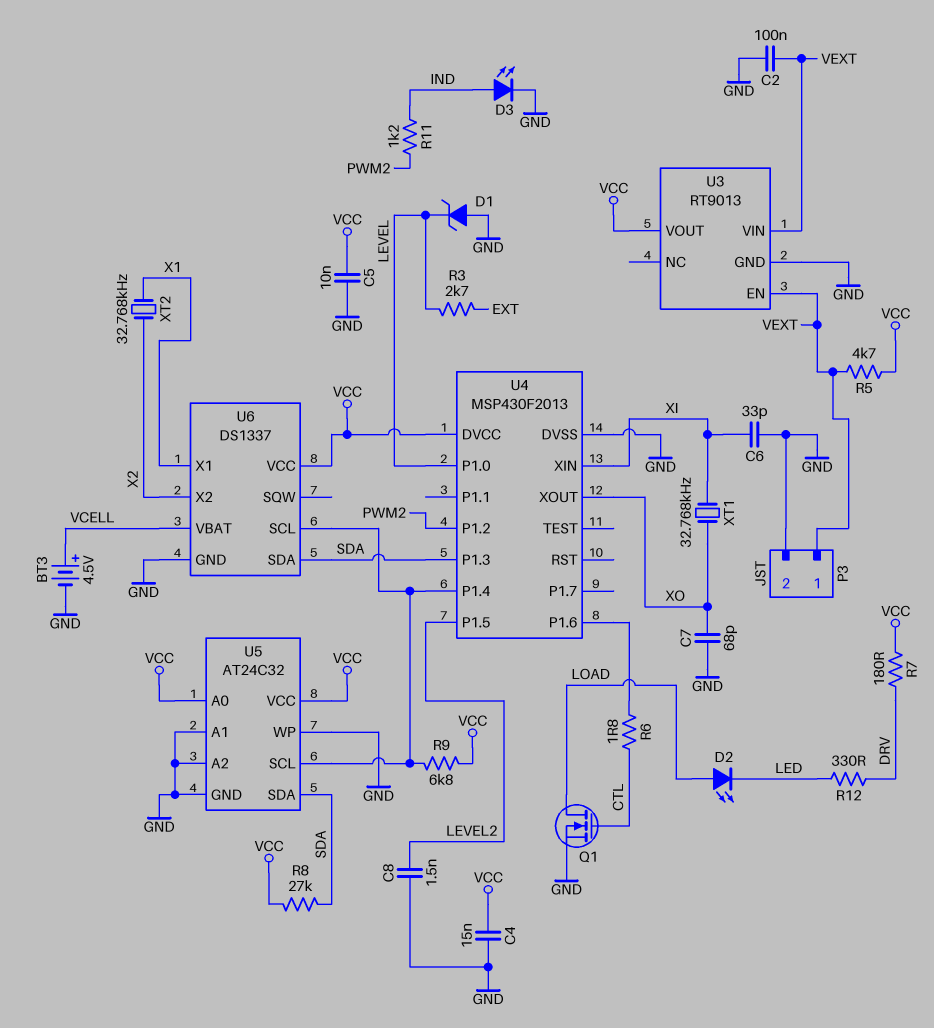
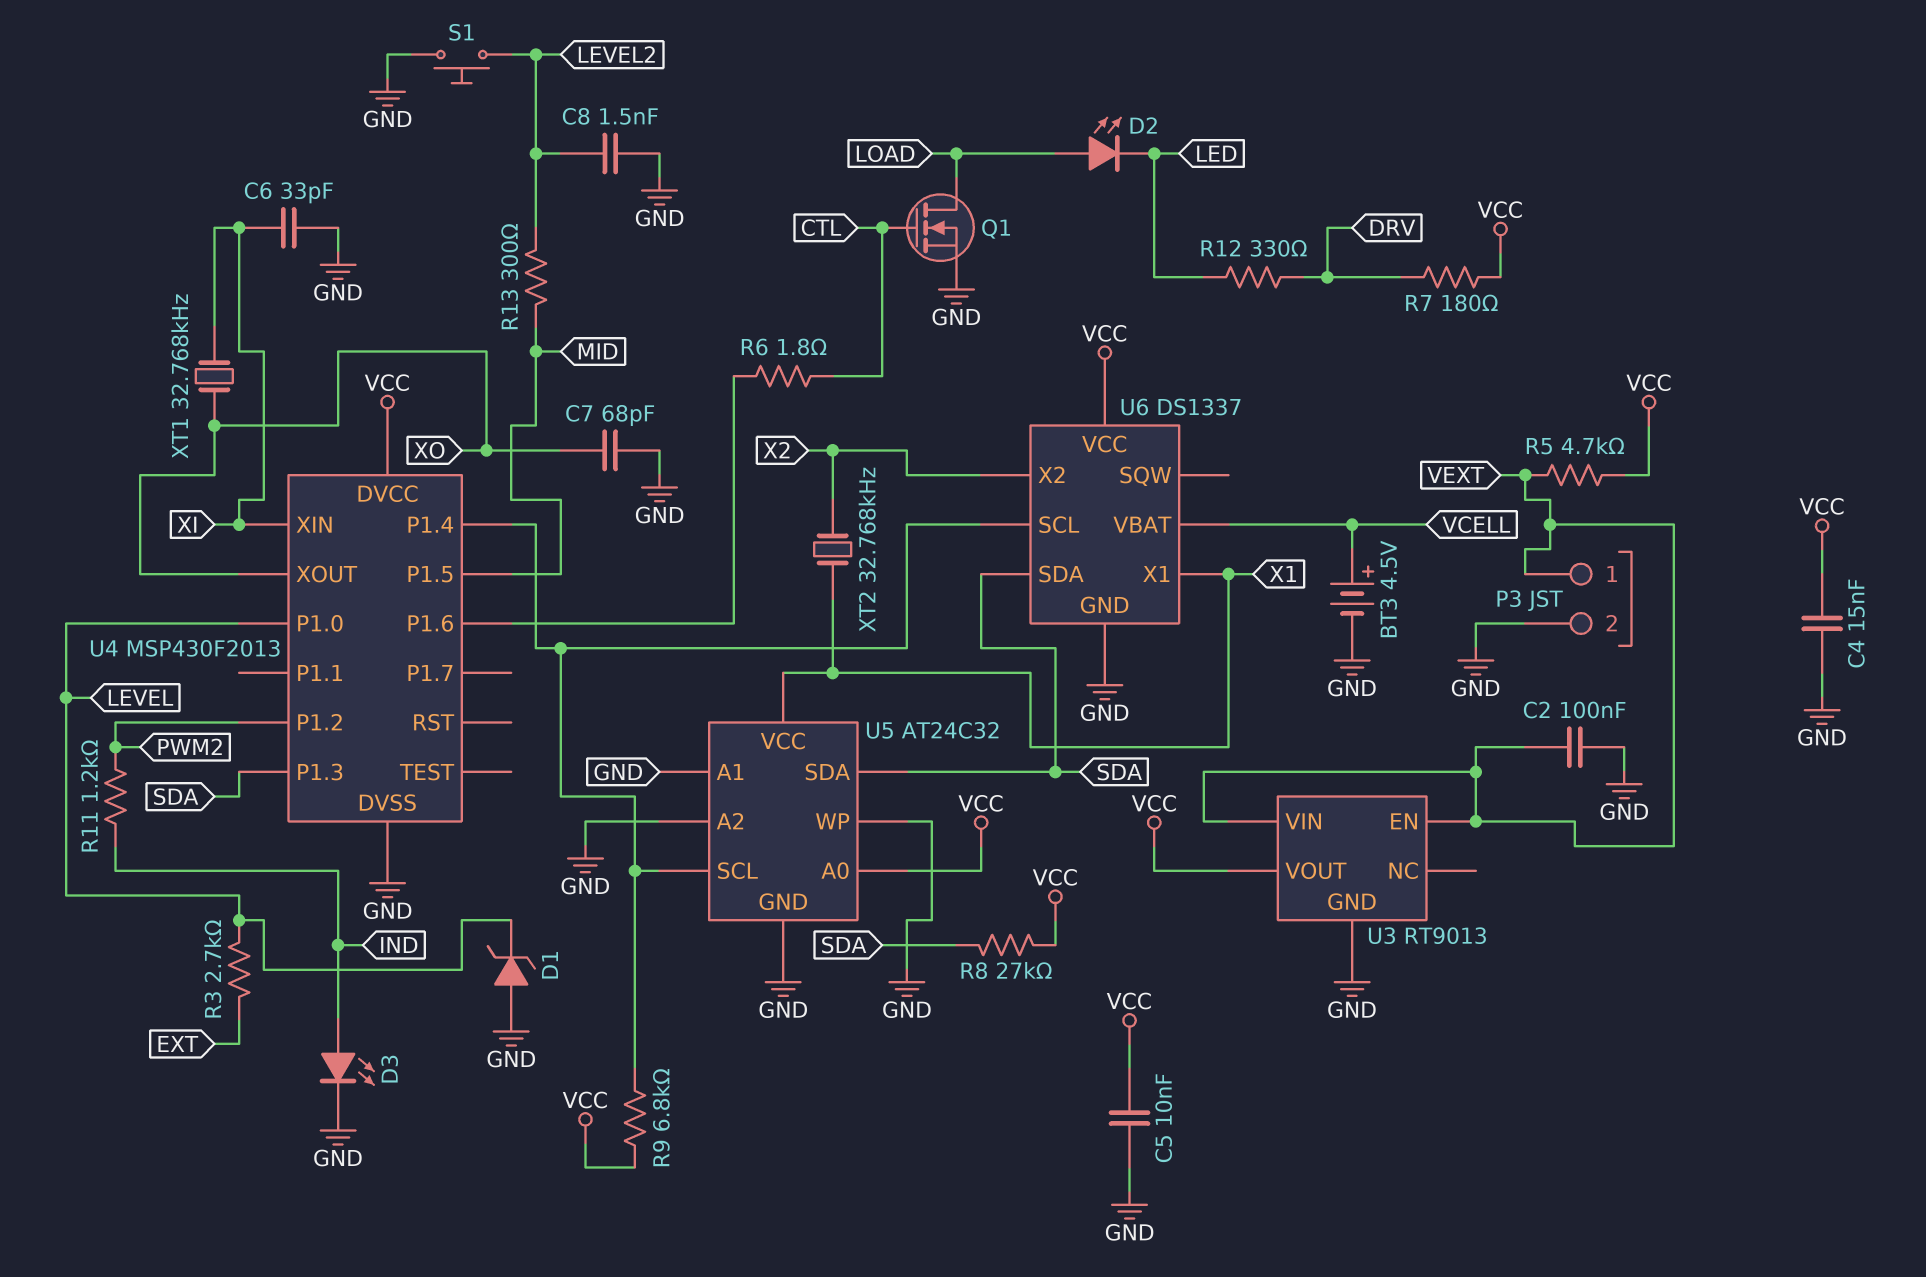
R13: none -> 300 (LEVEL2, MID)
S1: none -> button (GND, LEVEL2)
U4 pin P1.5: LEVEL2 -> MID
U5 pin VCC: VCC -> X1

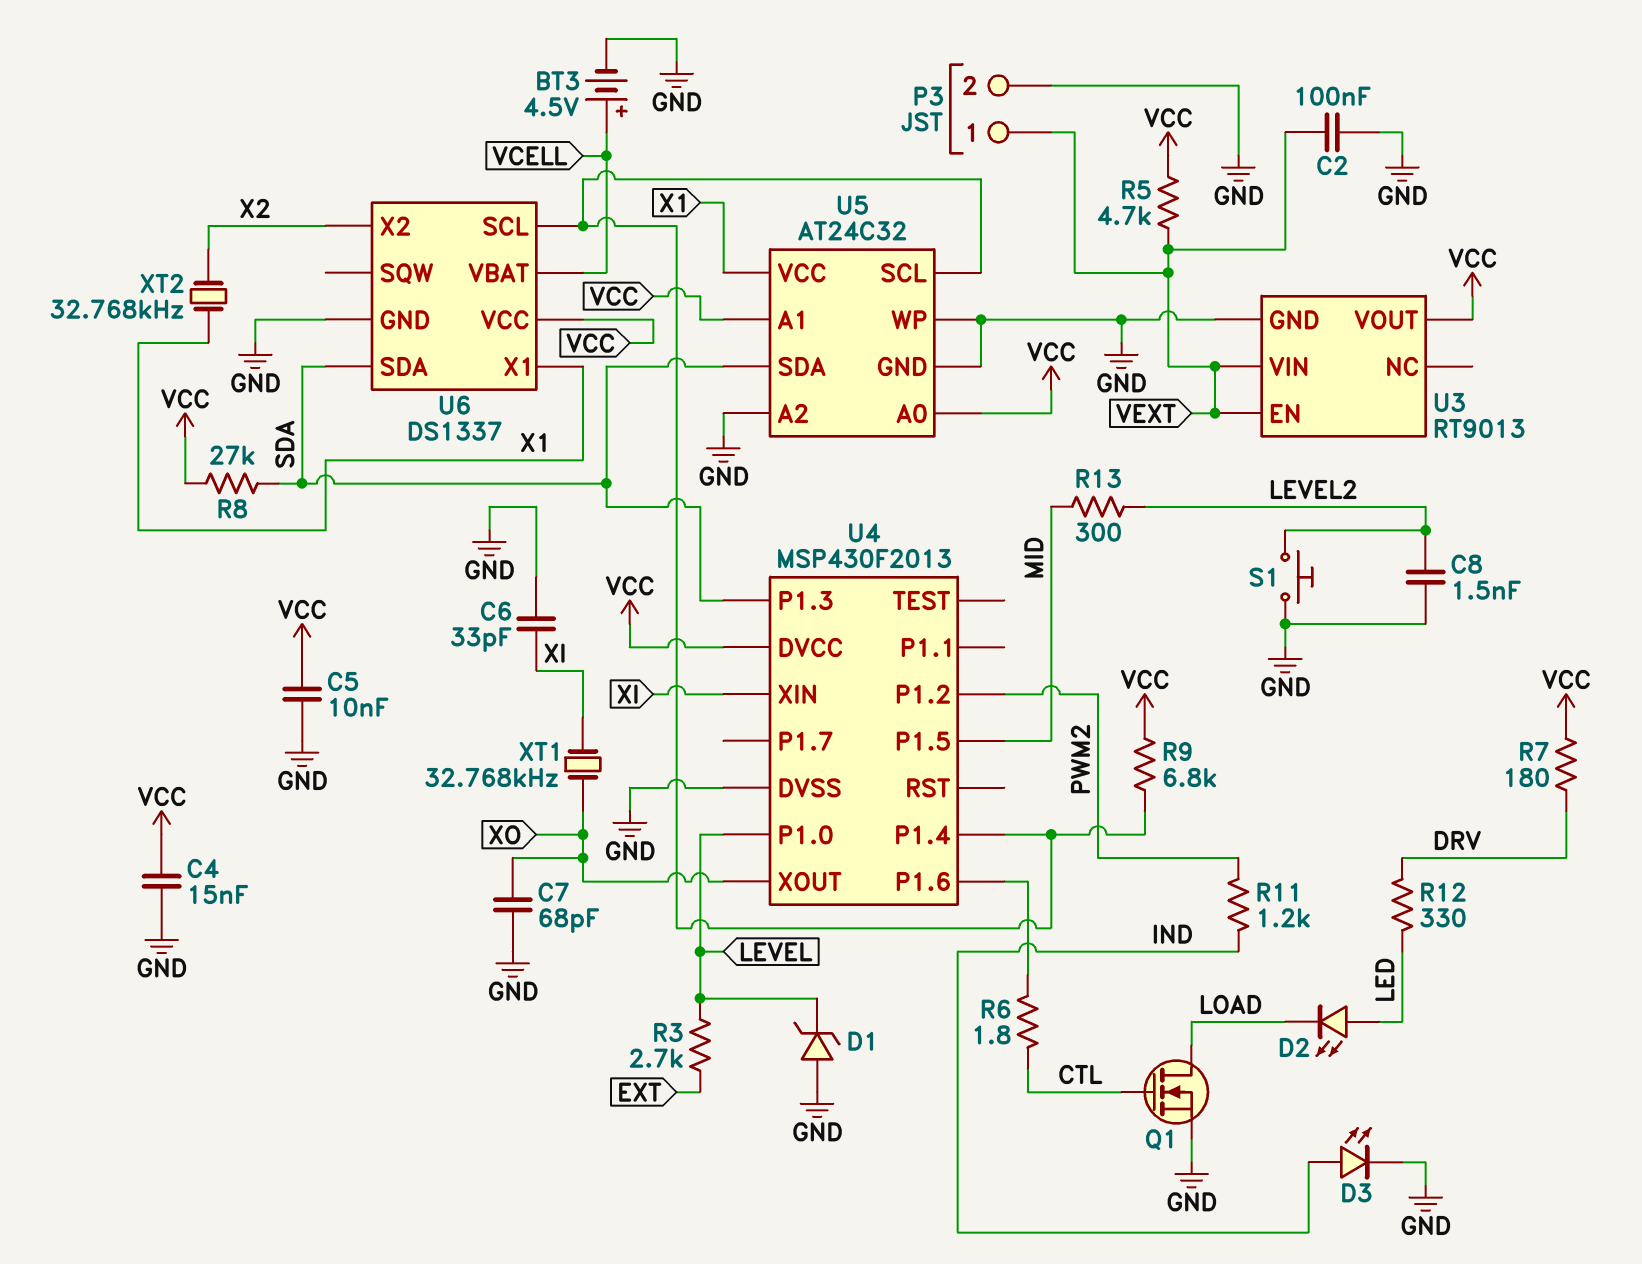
D2: LED (A LOAD, K LED) -> LED (A LED, K LOAD)
U5 pin A1: GND -> VCC

